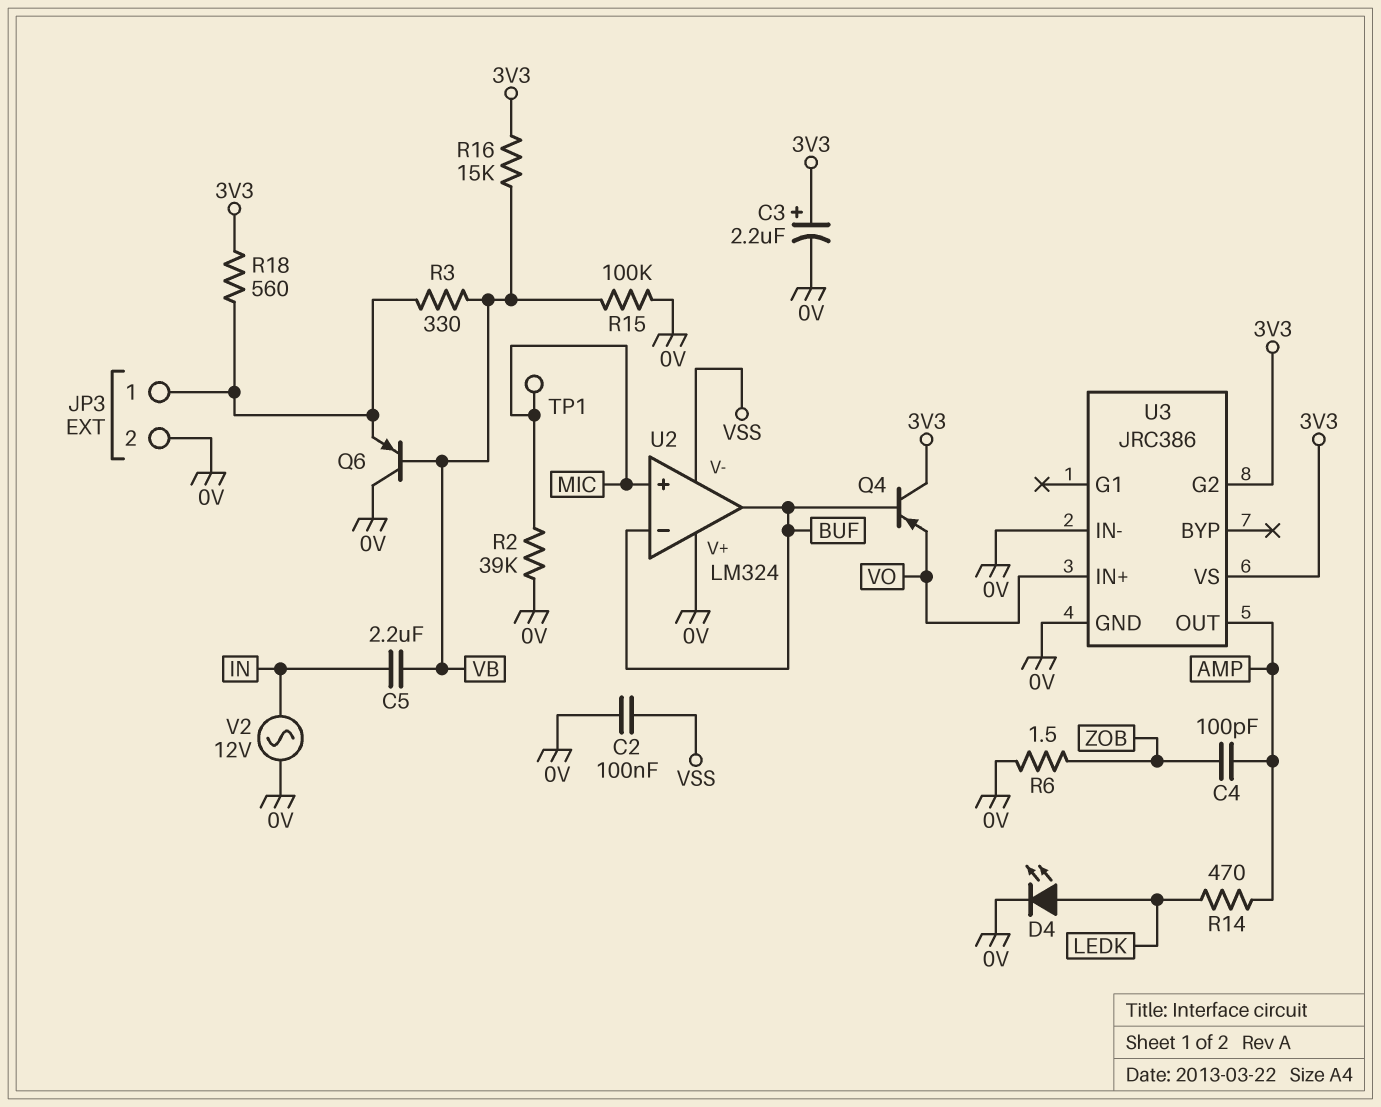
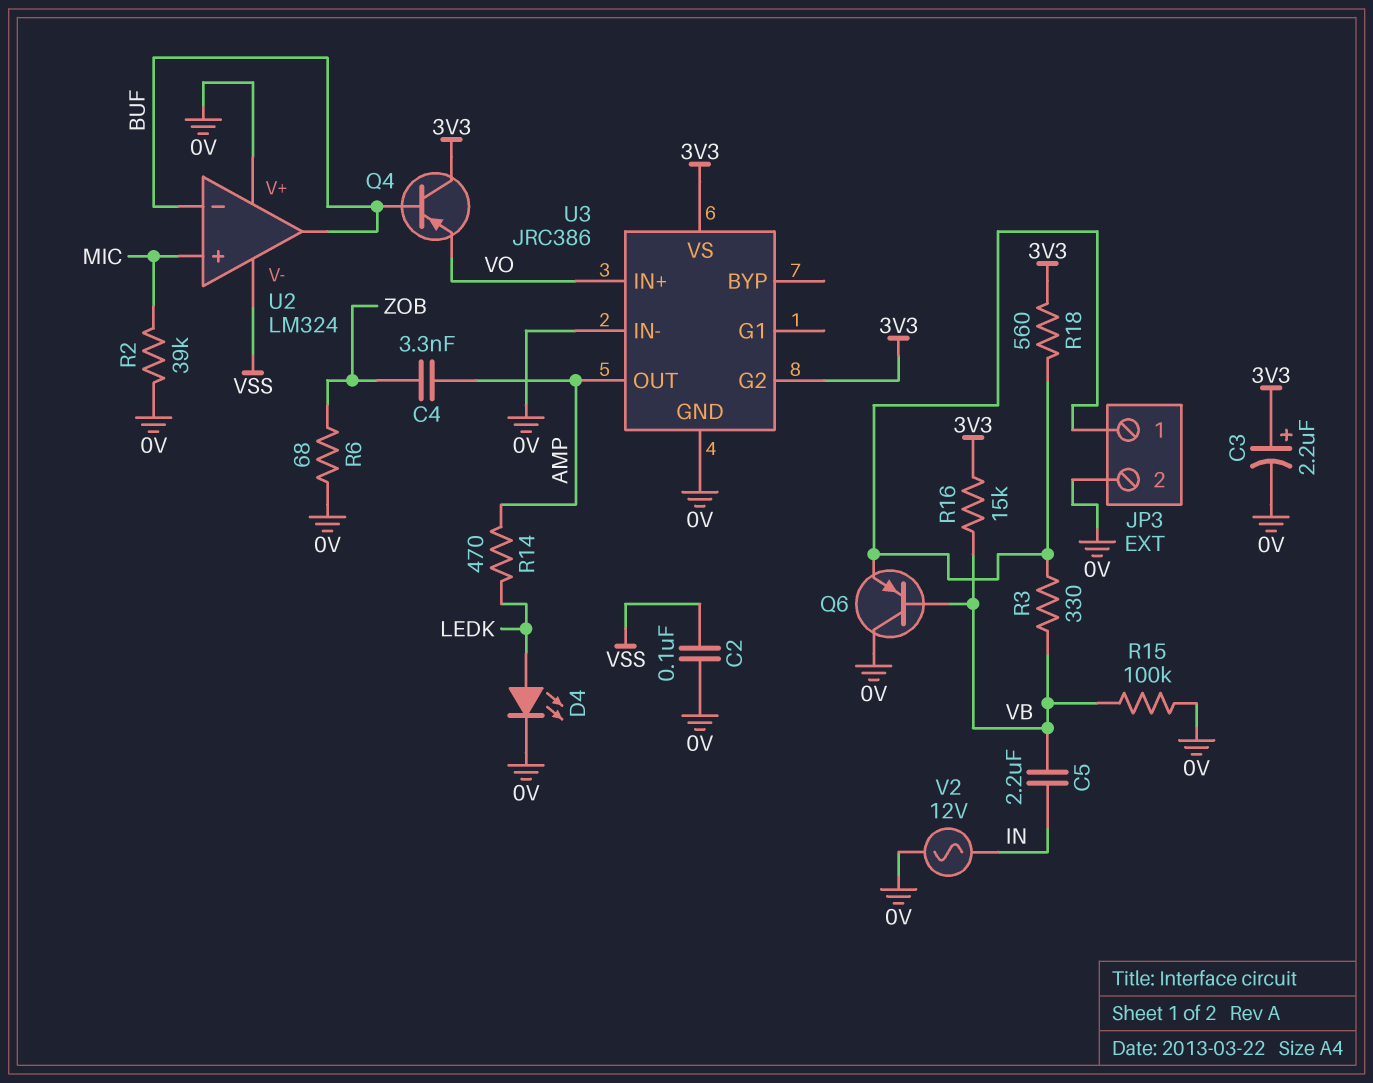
C4: 100pF (AMP, ZOB) -> 3.3nF (AMP, ZOB)
R6: 1.5 (0V, ZOB) -> 68 (0V, ZOB)
TP1: test point (MIC) -> none

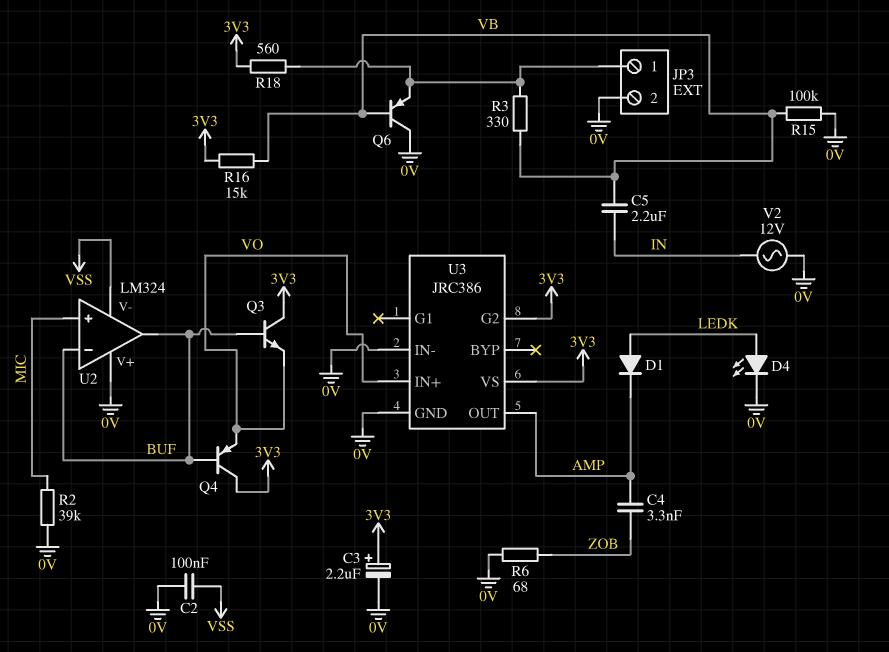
D1: none -> diode (A LEDK, K AMP)
Q3: none -> NPN (B BUF, C 3V3, E VO)
R14: 470 (AMP, LEDK) -> none

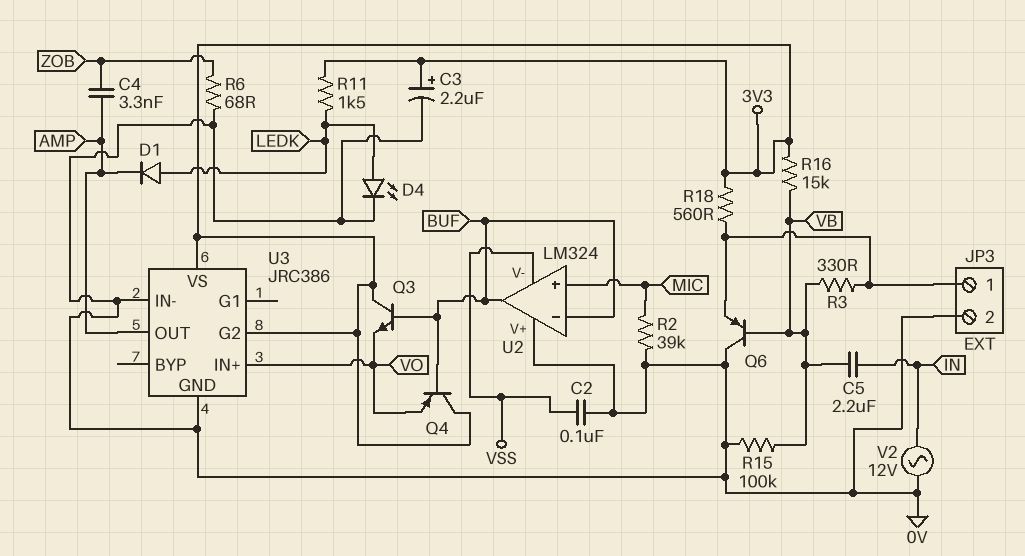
R11: none -> 1.5k (3V3, LEDK)

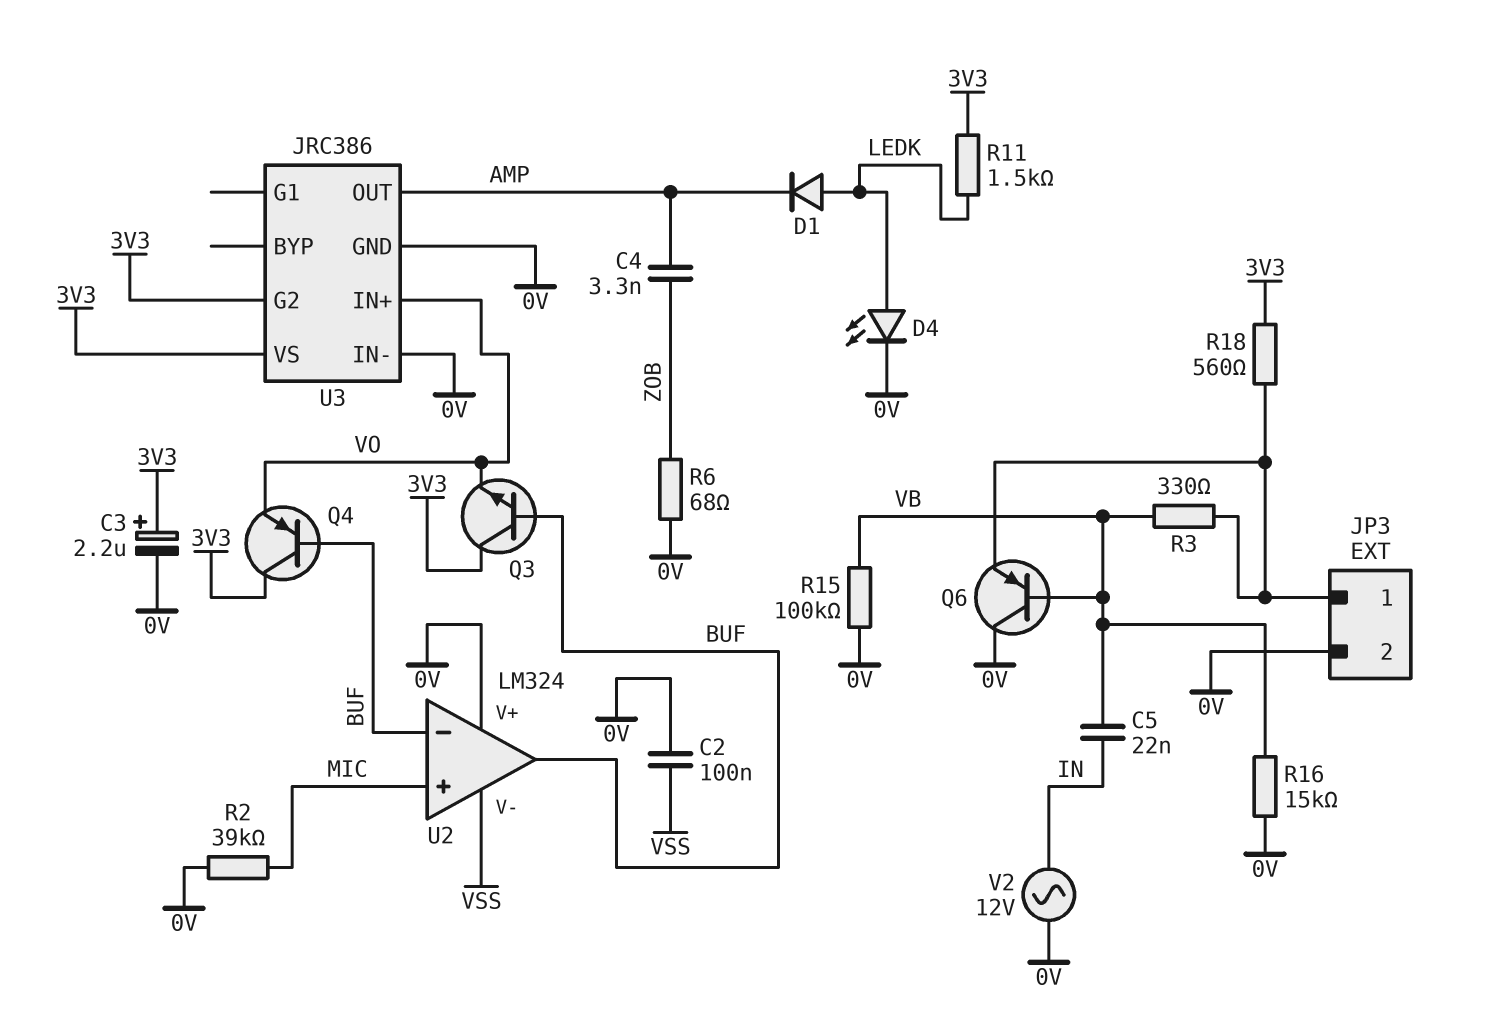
C5: 2.2uF (IN, VB) -> 22nF (IN, VB)
R16: 15k (3V3, VB) -> 15k (0V, VB)

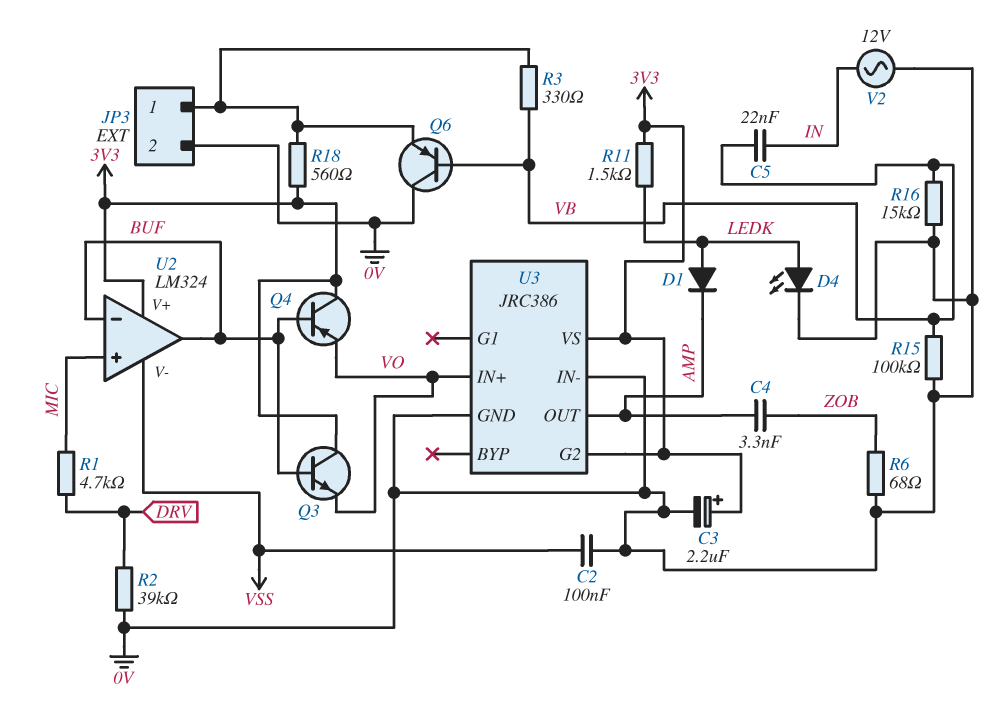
R1: none -> 4.7k (DRV, MIC)
R2: 39k (0V, MIC) -> 39k (0V, DRV)
U2 pin V+: 0V -> 3V3

